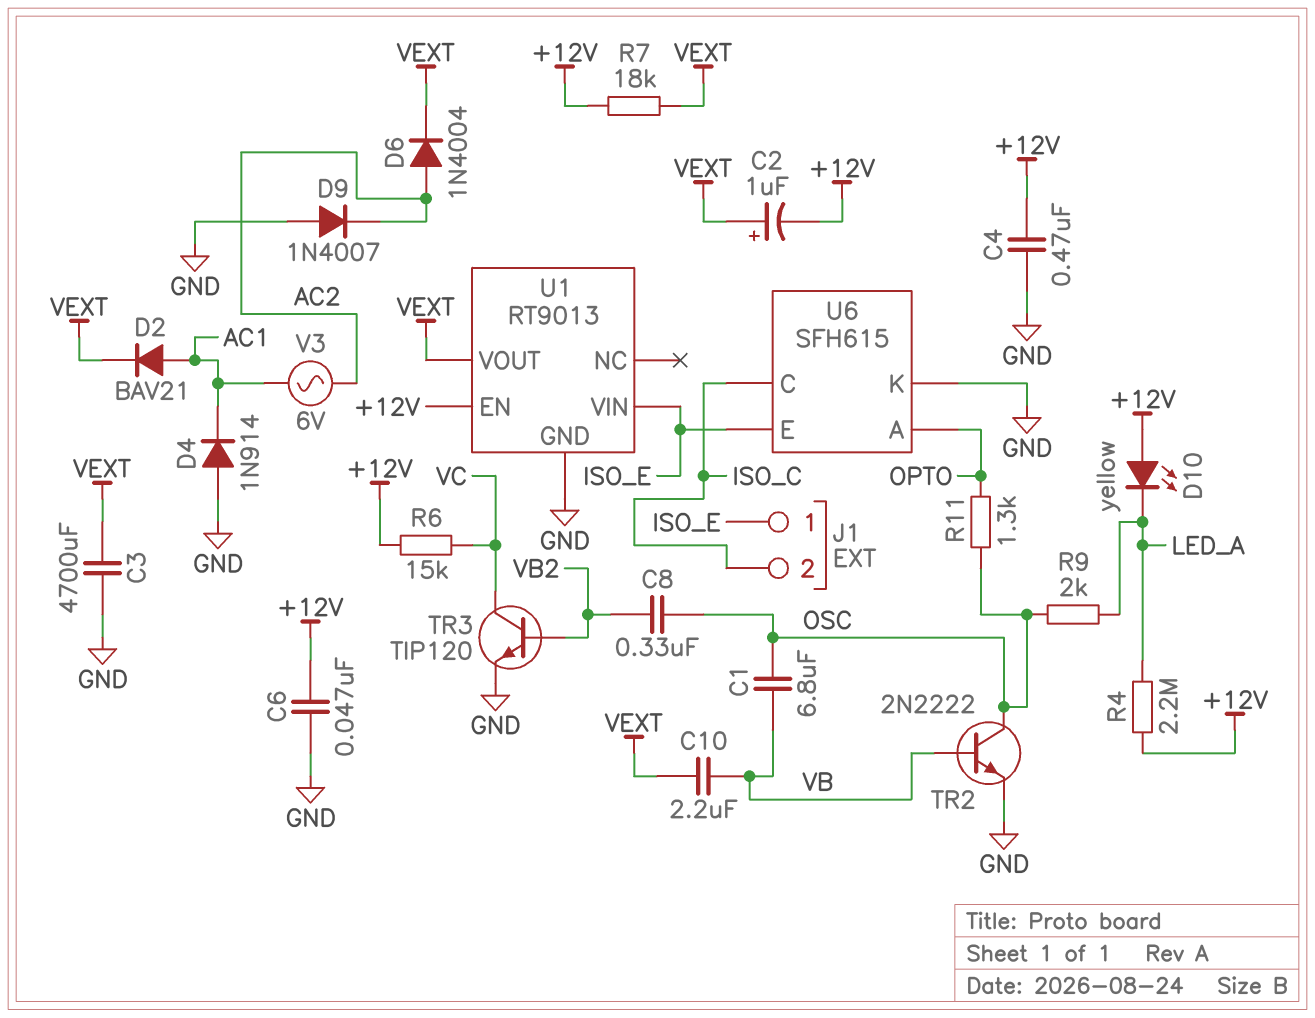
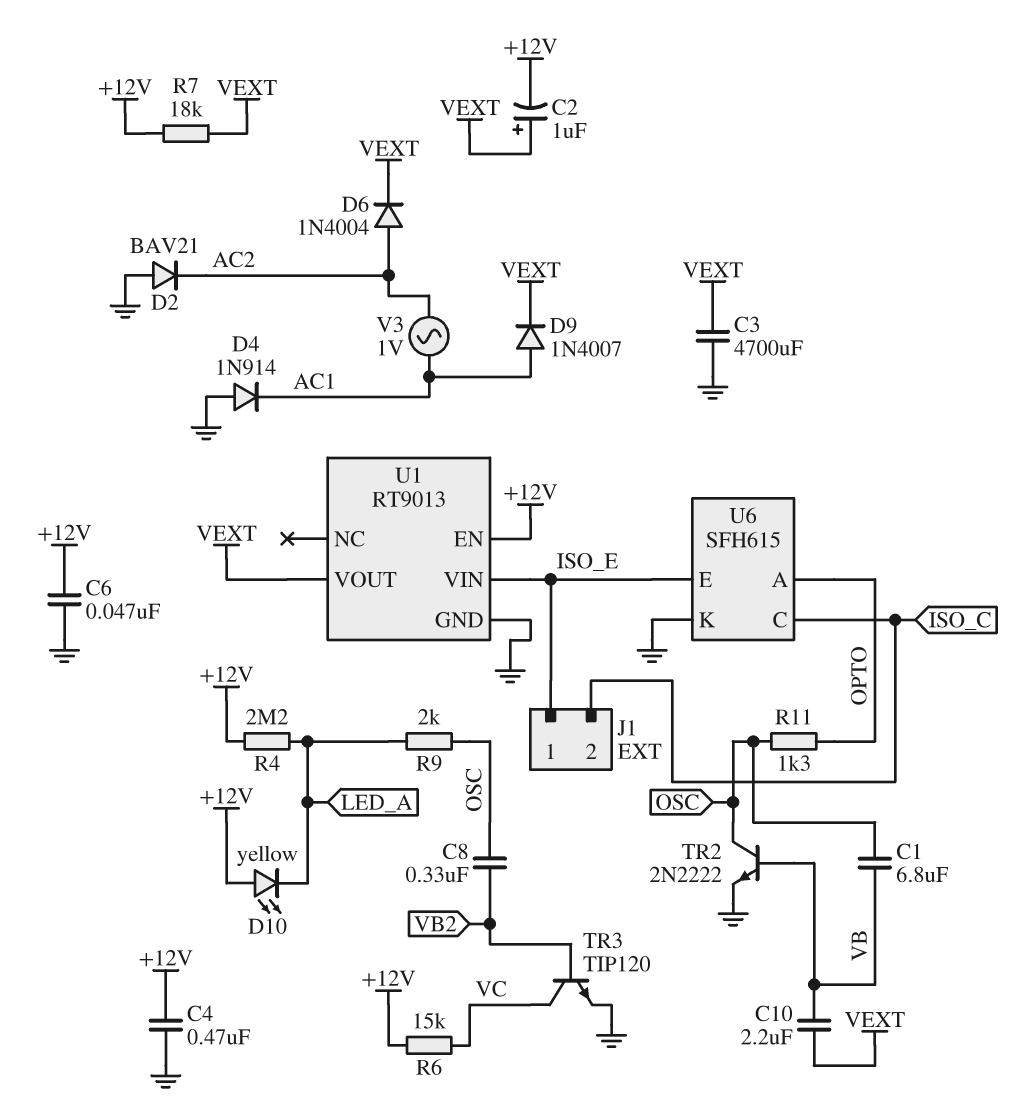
D2: diode BAV21 (A AC1, K VEXT) -> diode BAV21 (A GND, K AC2)
D9: diode 1N4007 (A GND, K AC2) -> diode 1N4007 (A AC1, K VEXT)
V3: AC 6V (AC1, AC2) -> AC 1V (AC1, AC2)

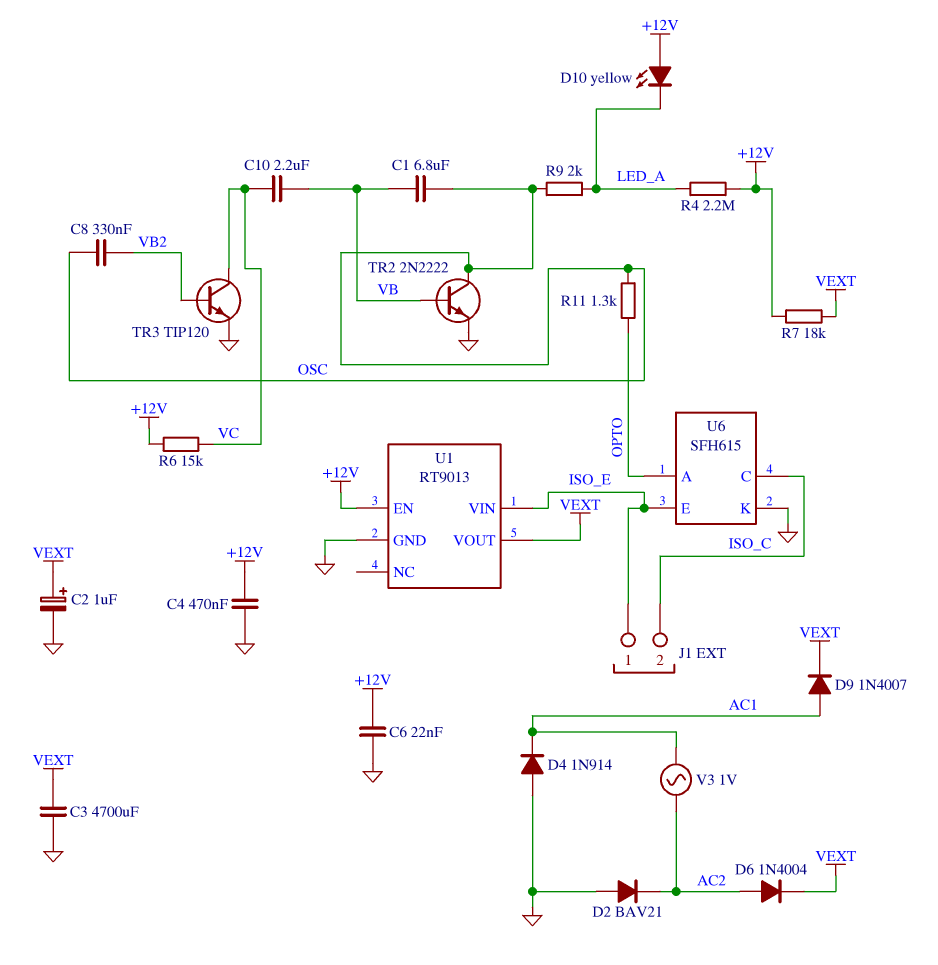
C2: 1uF (plus VEXT, minus +12V) -> 1uF (plus VEXT, minus GND)
C6: 47nF (+12V, GND) -> 22nF (+12V, GND)
C10: 2.2uF (VB, VEXT) -> 2.2uF (VB, VC)

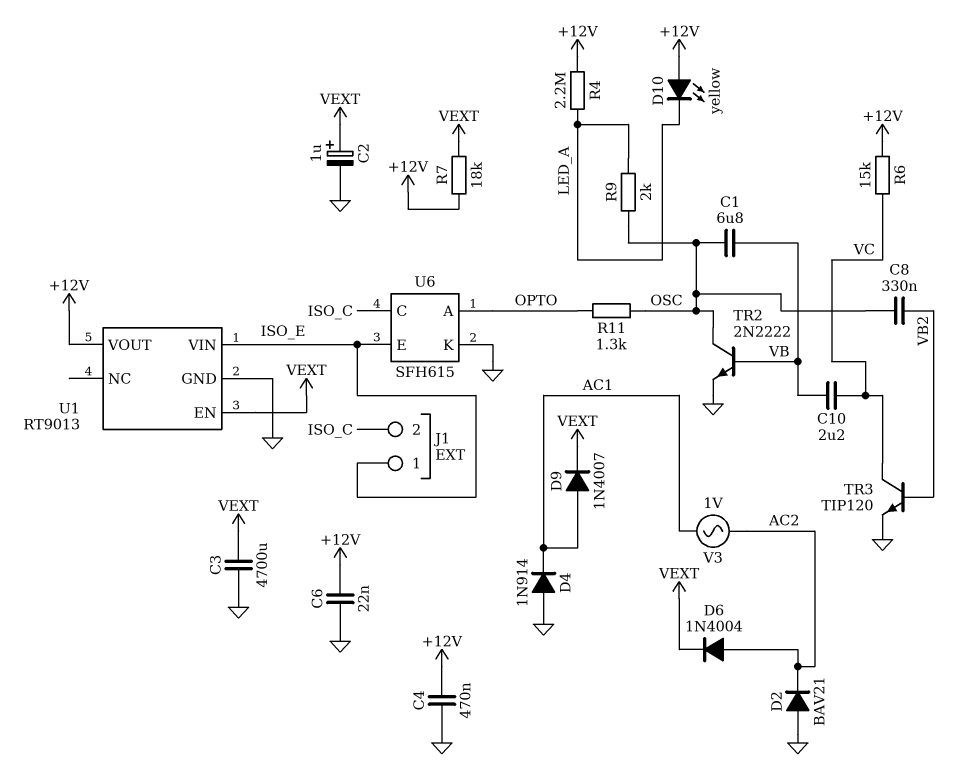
U1 pin EN: +12V -> VEXT
U1 pin VOUT: VEXT -> +12V

